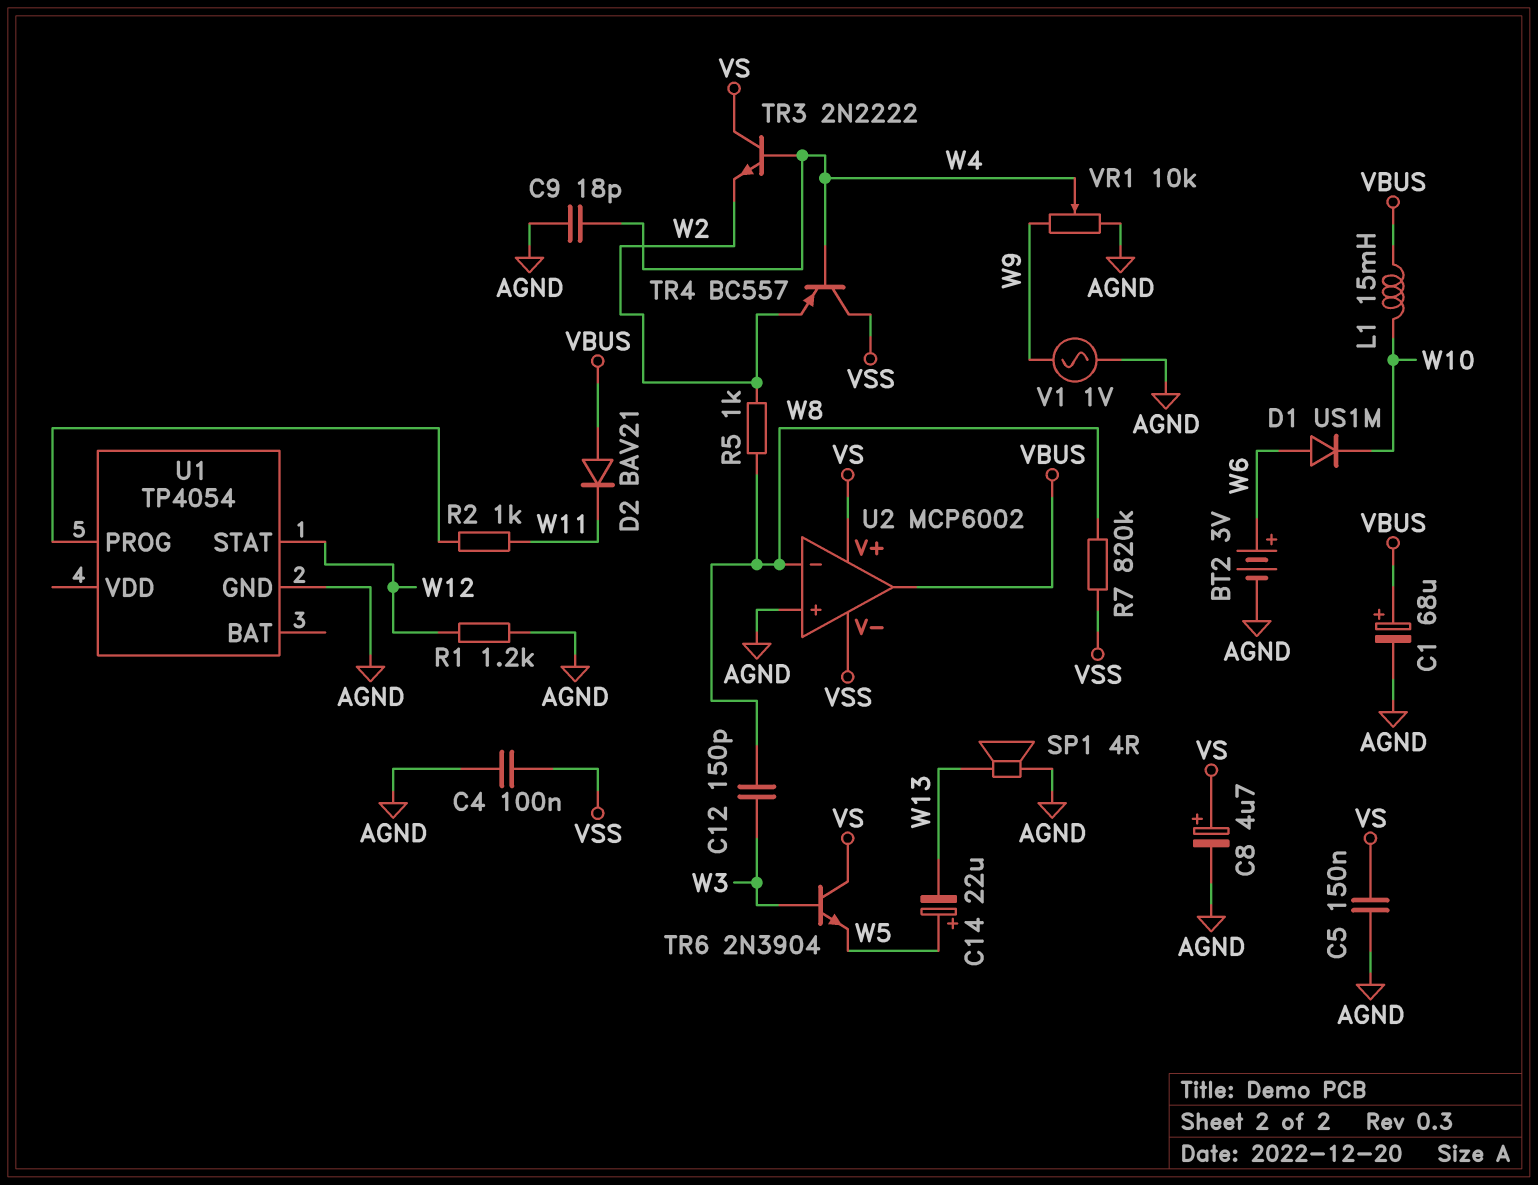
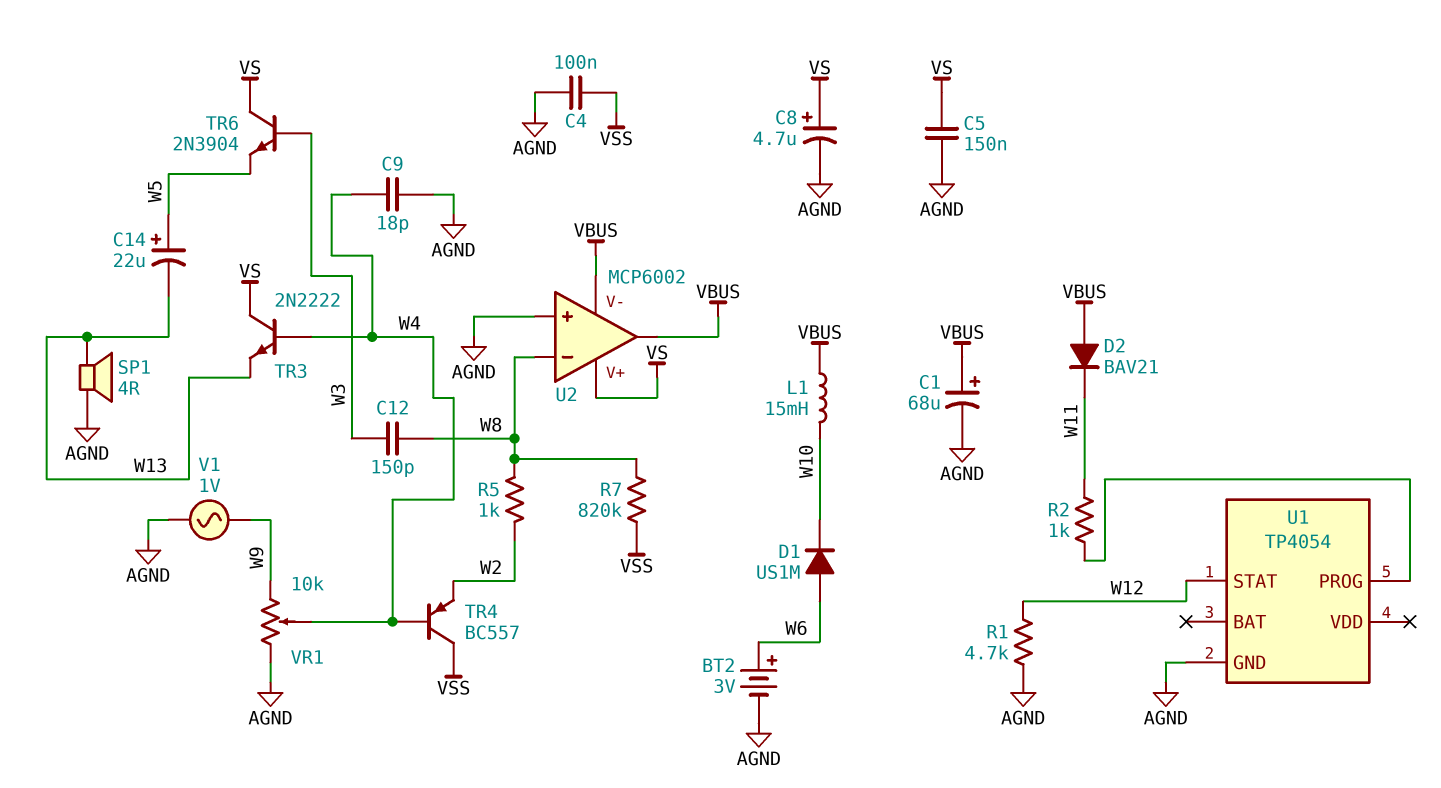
R1: 1.2k (AGND, W12) -> 4.7k (AGND, W12)
TR3: NPN 2N2222 (B W4, C VS, E W2) -> NPN 2N2222 (B W4, C VS, E W13)
U2 pin V-: VSS -> VBUS

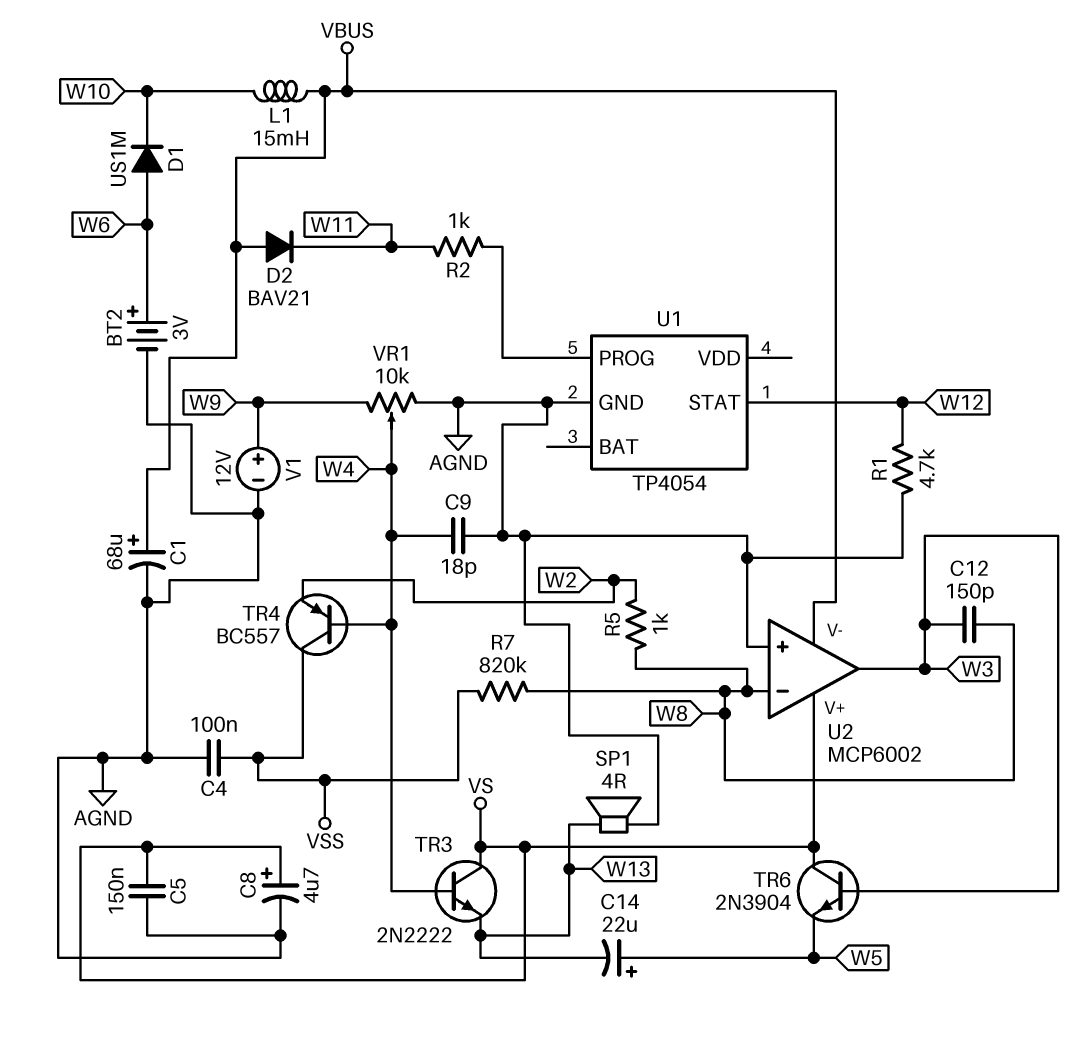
U2 pin out: VBUS -> W3
V1: AC 1V (AGND, W9) -> 12V (plus W9, minus AGND)

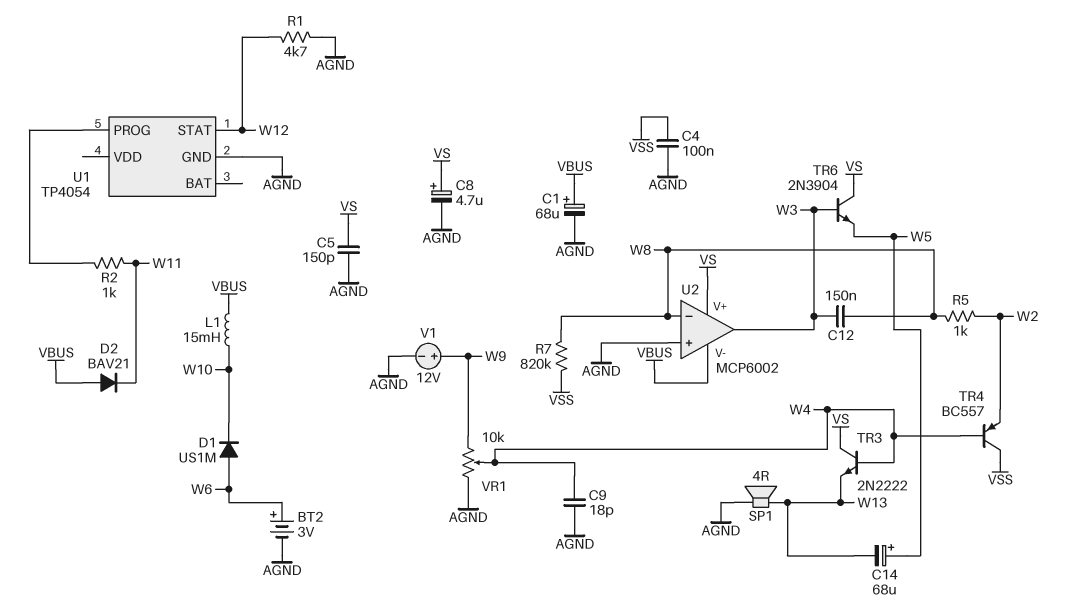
C5: 150nF (AGND, VS) -> 150pF (AGND, VS)
C12: 150pF (W3, W8) -> 150nF (W3, W8)
C14: 22uF (plus W5, minus W13) -> 68uF (plus W5, minus W13)

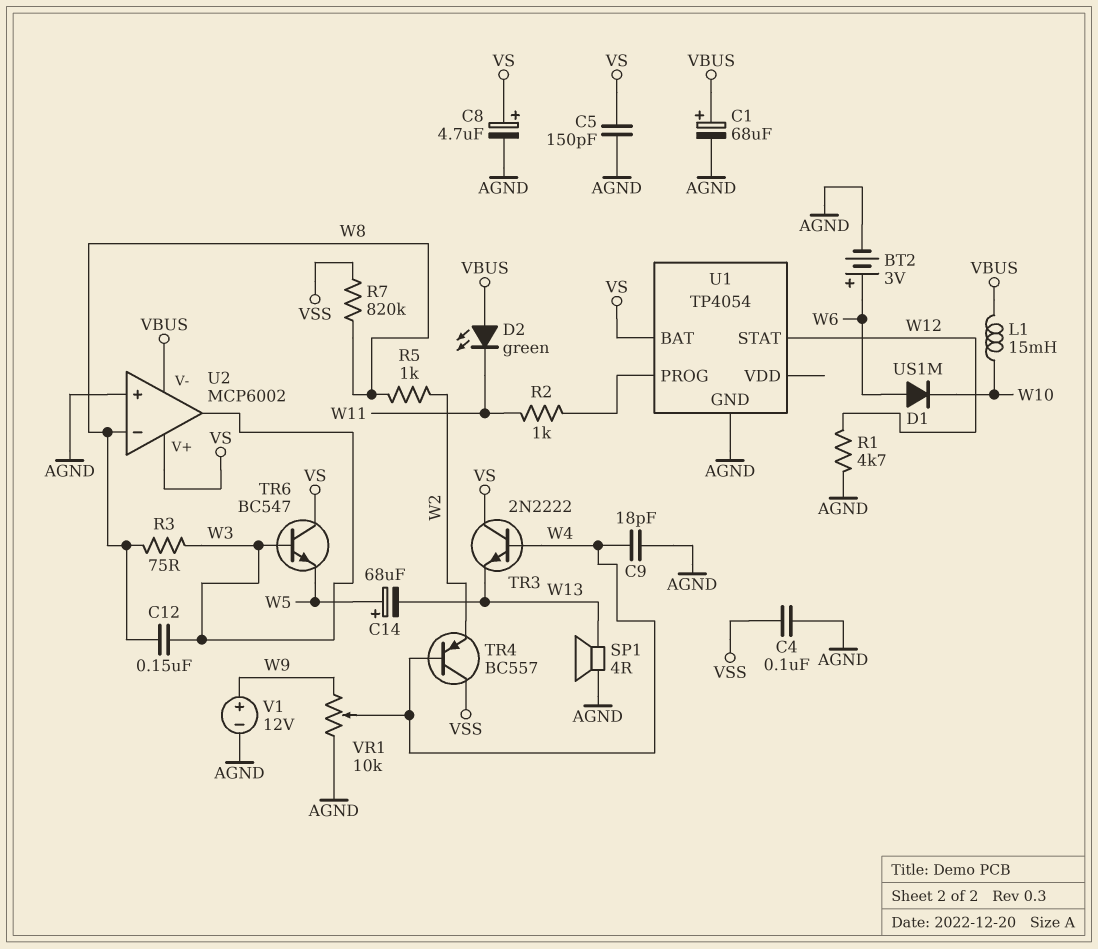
D2: diode BAV21 (A VBUS, K W11) -> LED green (A VBUS, K W11)
R3: none -> 75 (W3, W8)
TR6: NPN 2N3904 (B W3, C VS, E W5) -> NPN BC547 (B W3, C VS, E W5)
U1 pin BAT: none -> VS

